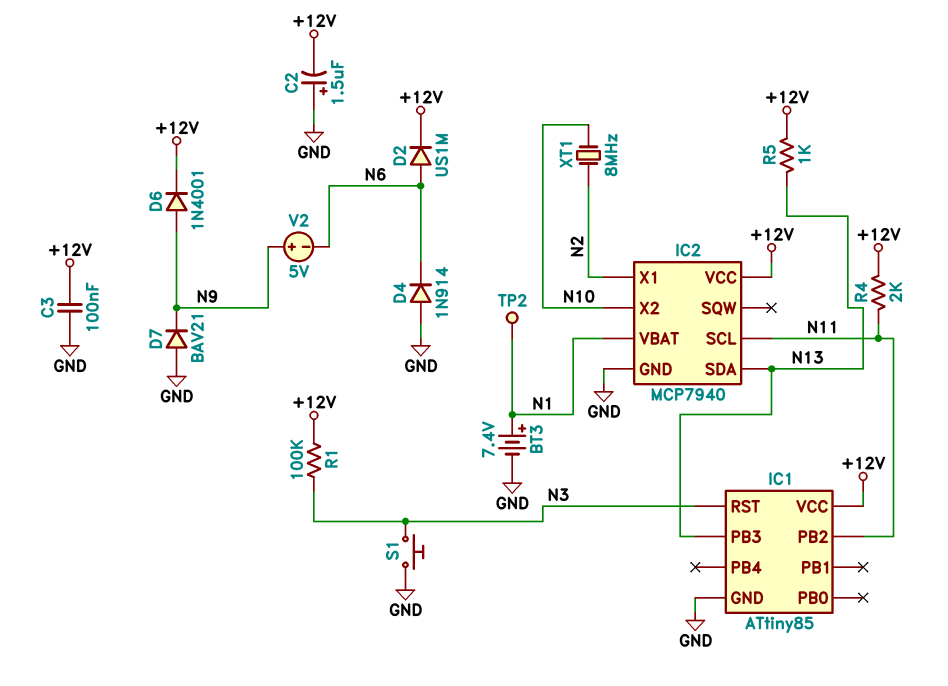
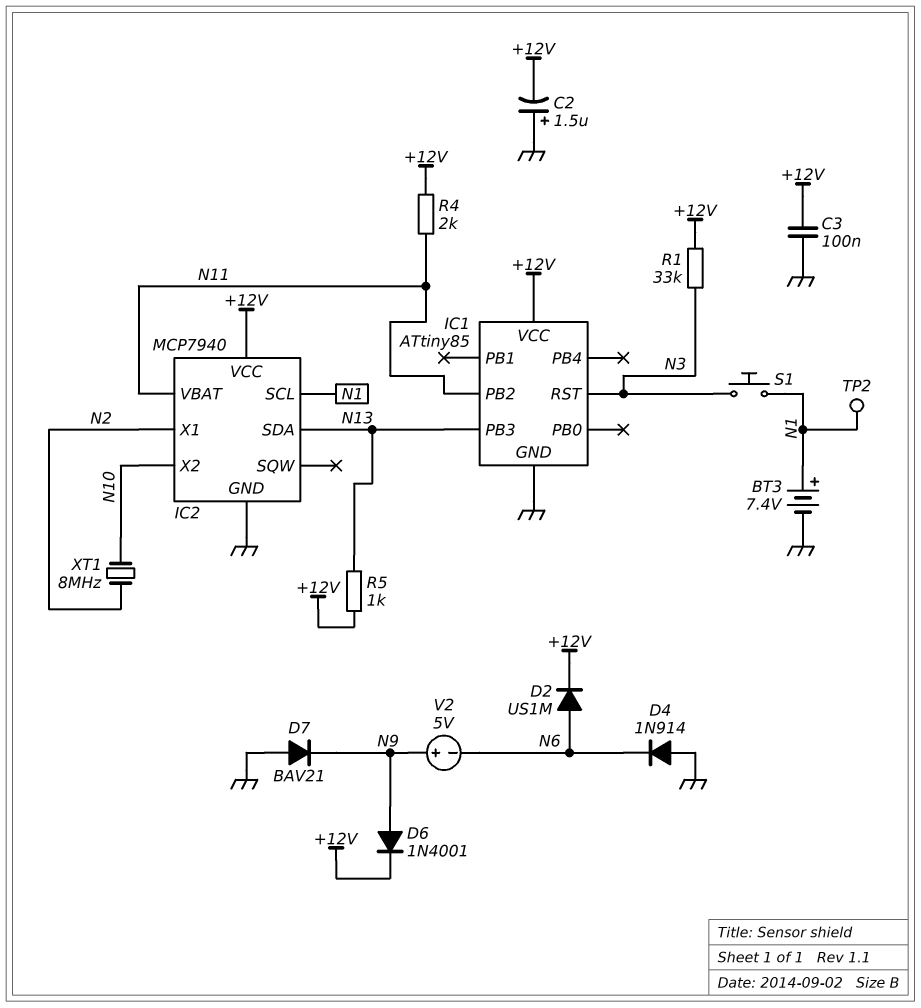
IC2 pin SCL: N11 -> N1
IC2 pin VBAT: N1 -> N11
R1: 100k (+12V, N3) -> 33k (+12V, N3)
S1: button (GND, N3) -> button (N1, N3)

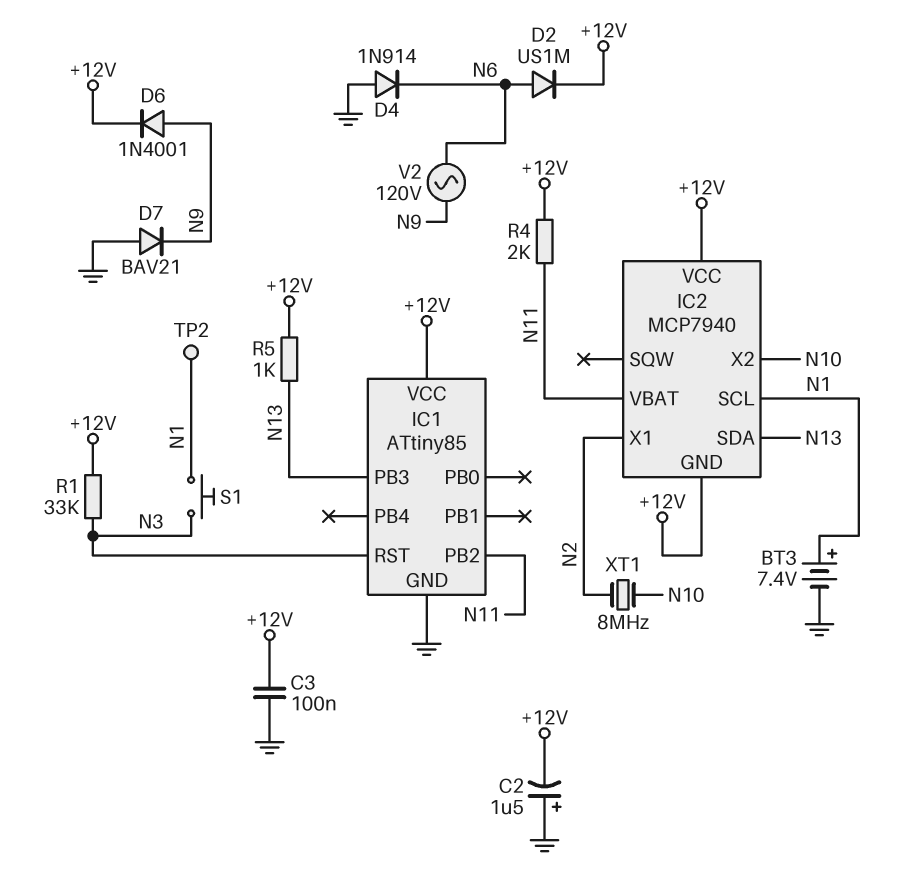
IC2 pin GND: GND -> +12V
V2: 5V (plus N9, minus N6) -> AC 120V (N6, N9)

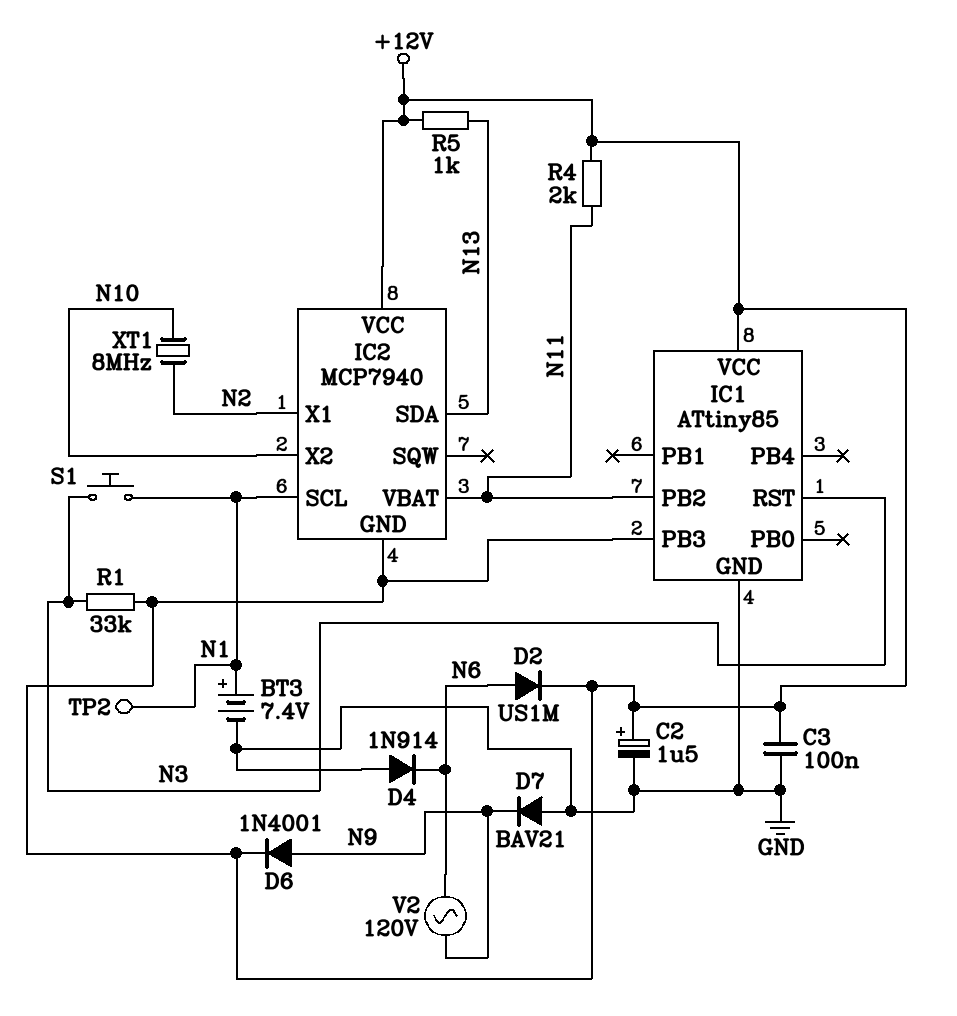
C2: 1.5uF (plus GND, minus +12V) -> 1.5uF (plus +12V, minus GND)
IC1 pin PB3: N13 -> +12V

